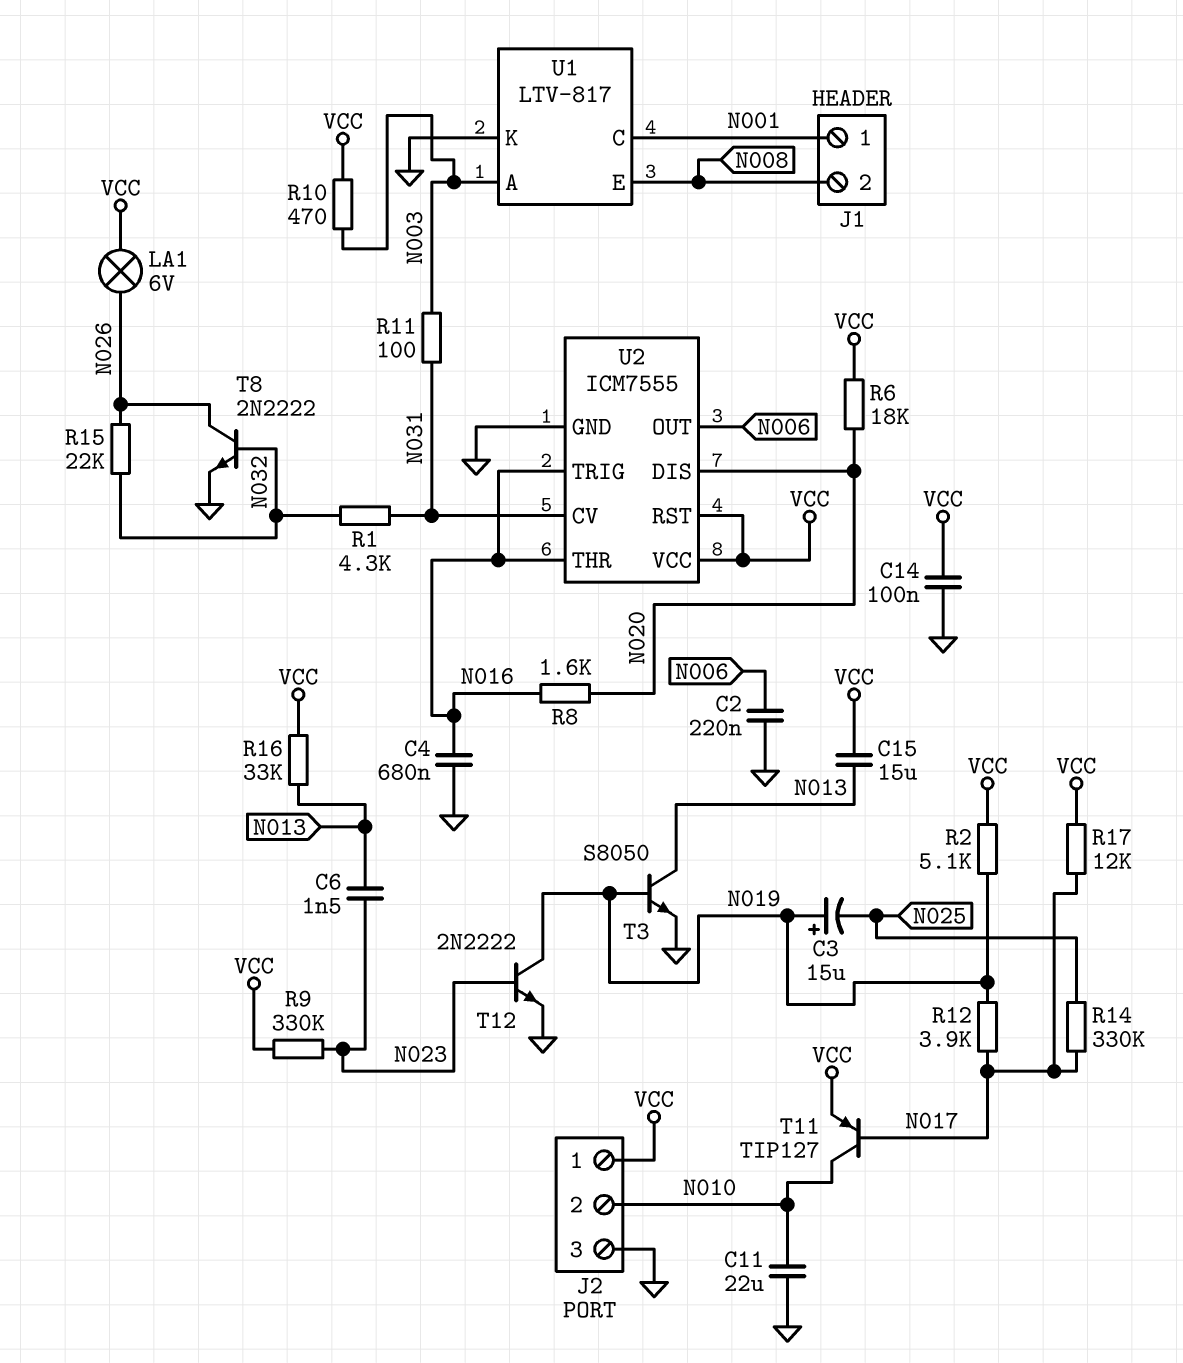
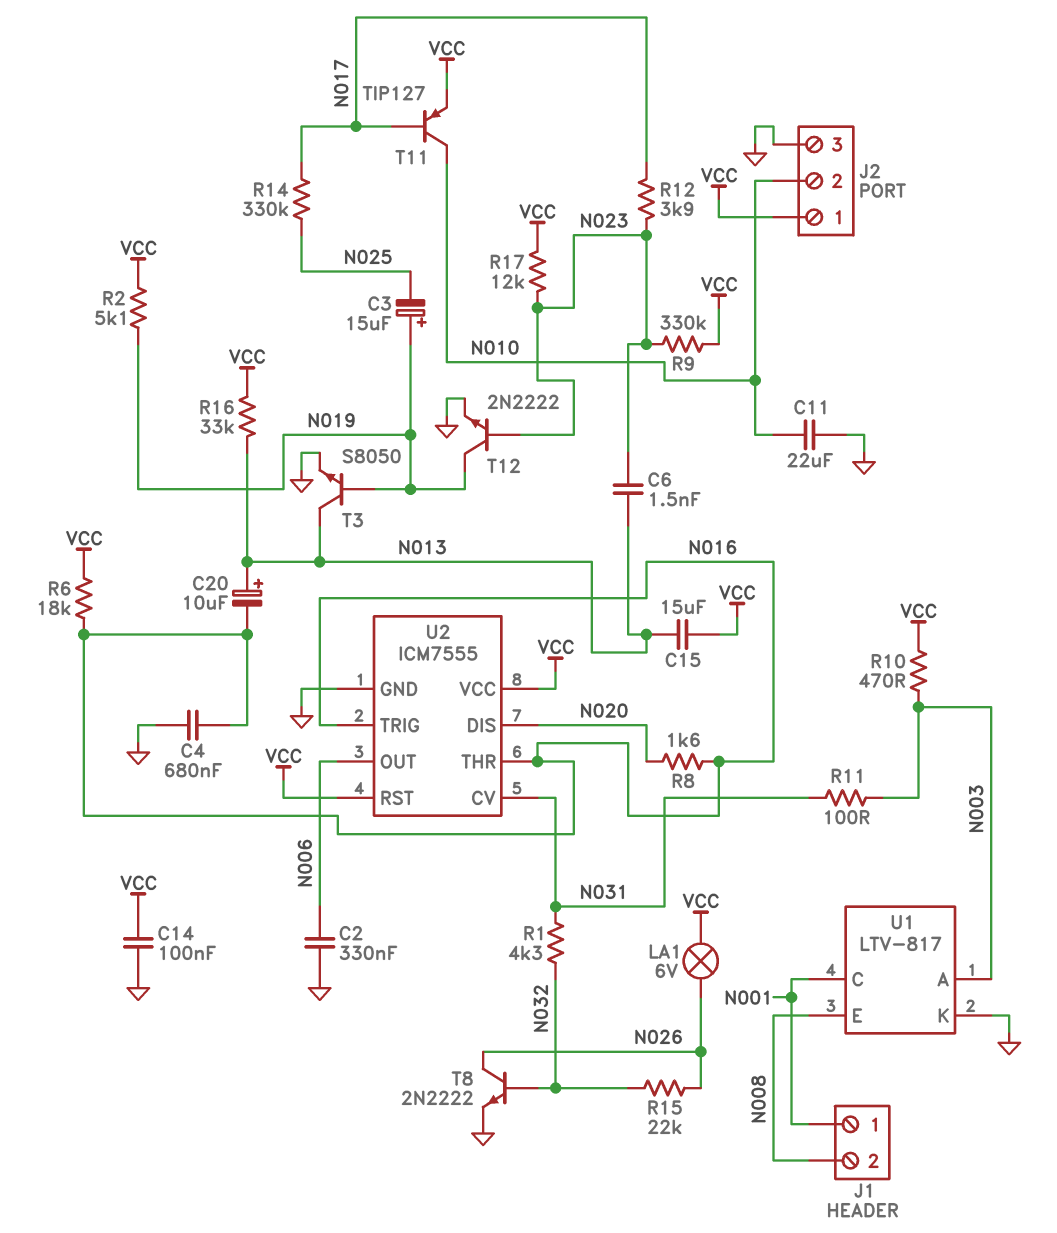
C2: 220nF (GND, N006) -> 330nF (GND, N006)
C20: none -> 10uF (plus N013, minus N016)
R6: 18k (N020, VCC) -> 18k (N016, VCC)
R12: 3.9k (N017, N019) -> 3.9k (N017, N023)
R17: 12k (N017, VCC) -> 12k (N023, VCC)

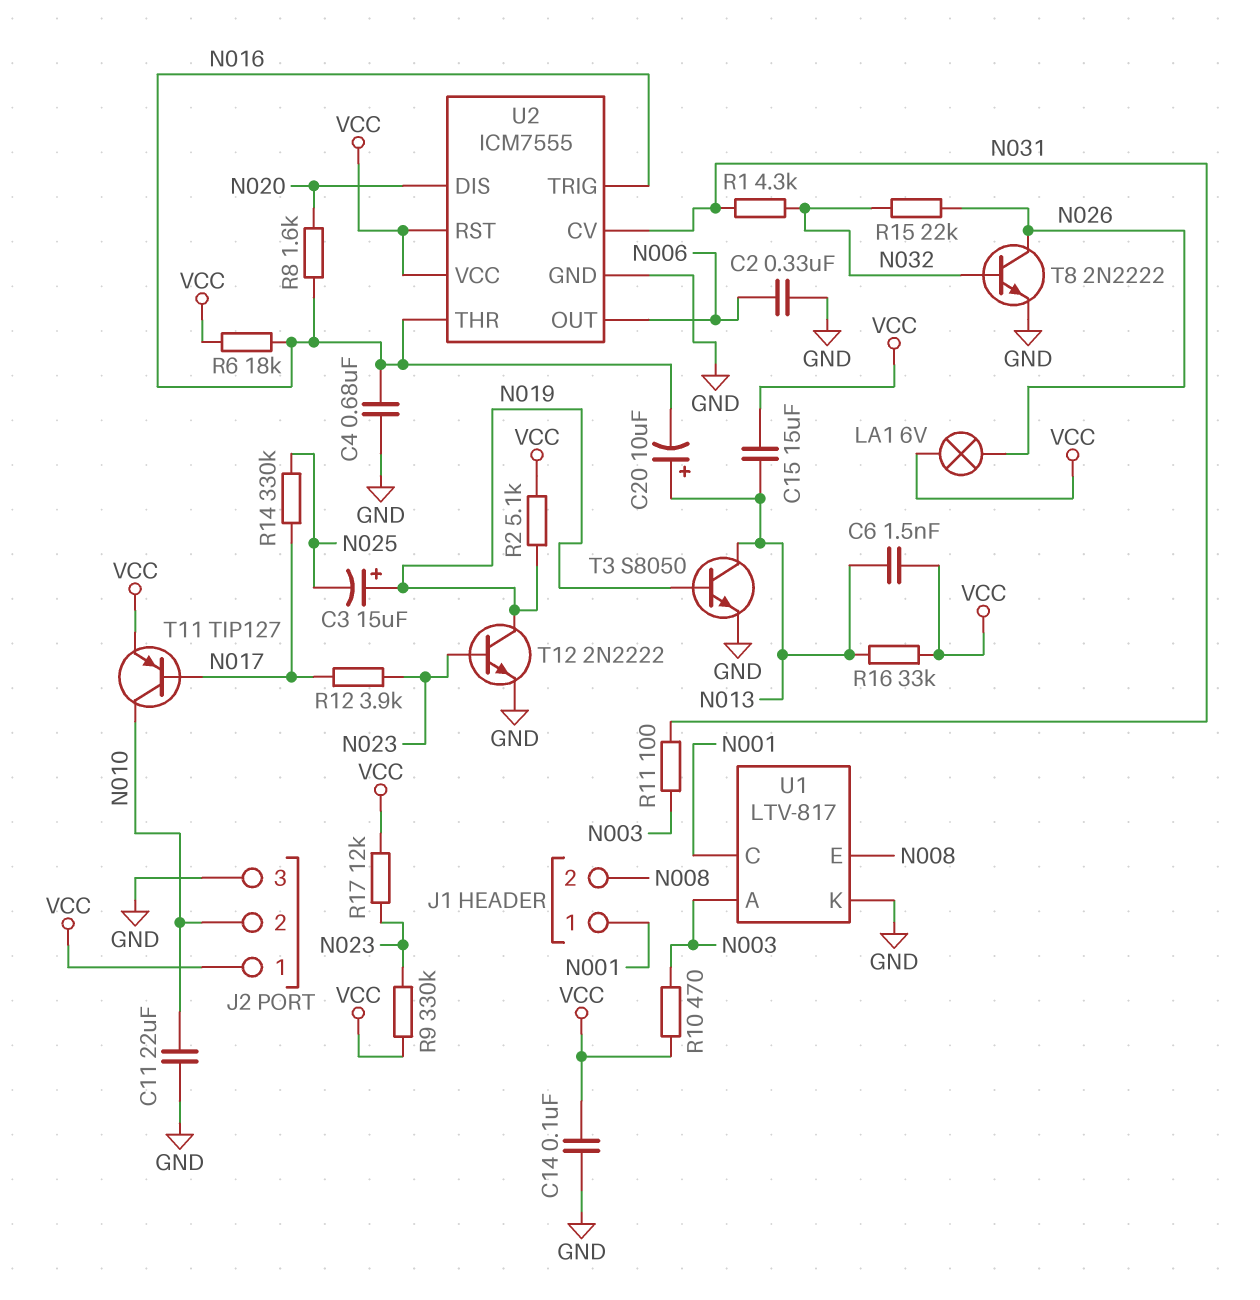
C6: 1.5nF (N013, N023) -> 1.5nF (N013, VCC)

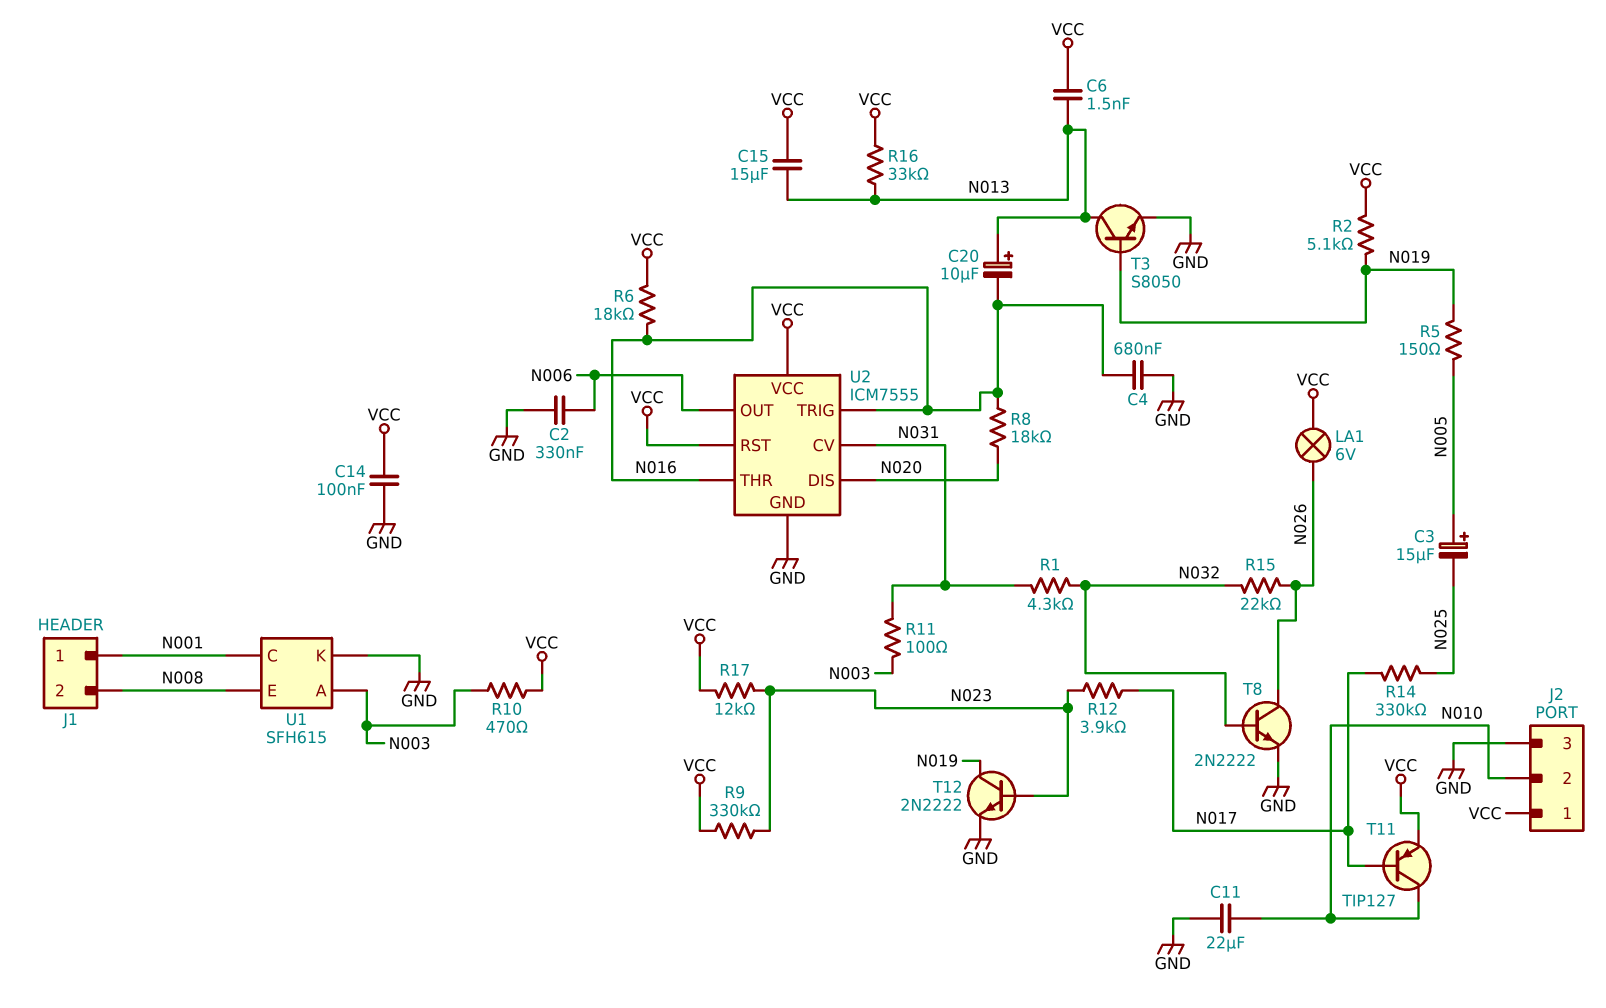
C3: 15uF (plus N019, minus N025) -> 15uF (plus N005, minus N025)
R5: none -> 150 (N005, N019)
R8: 1.6k (N016, N020) -> 18k (N016, N020)
U1: LTV-817 -> SFH615

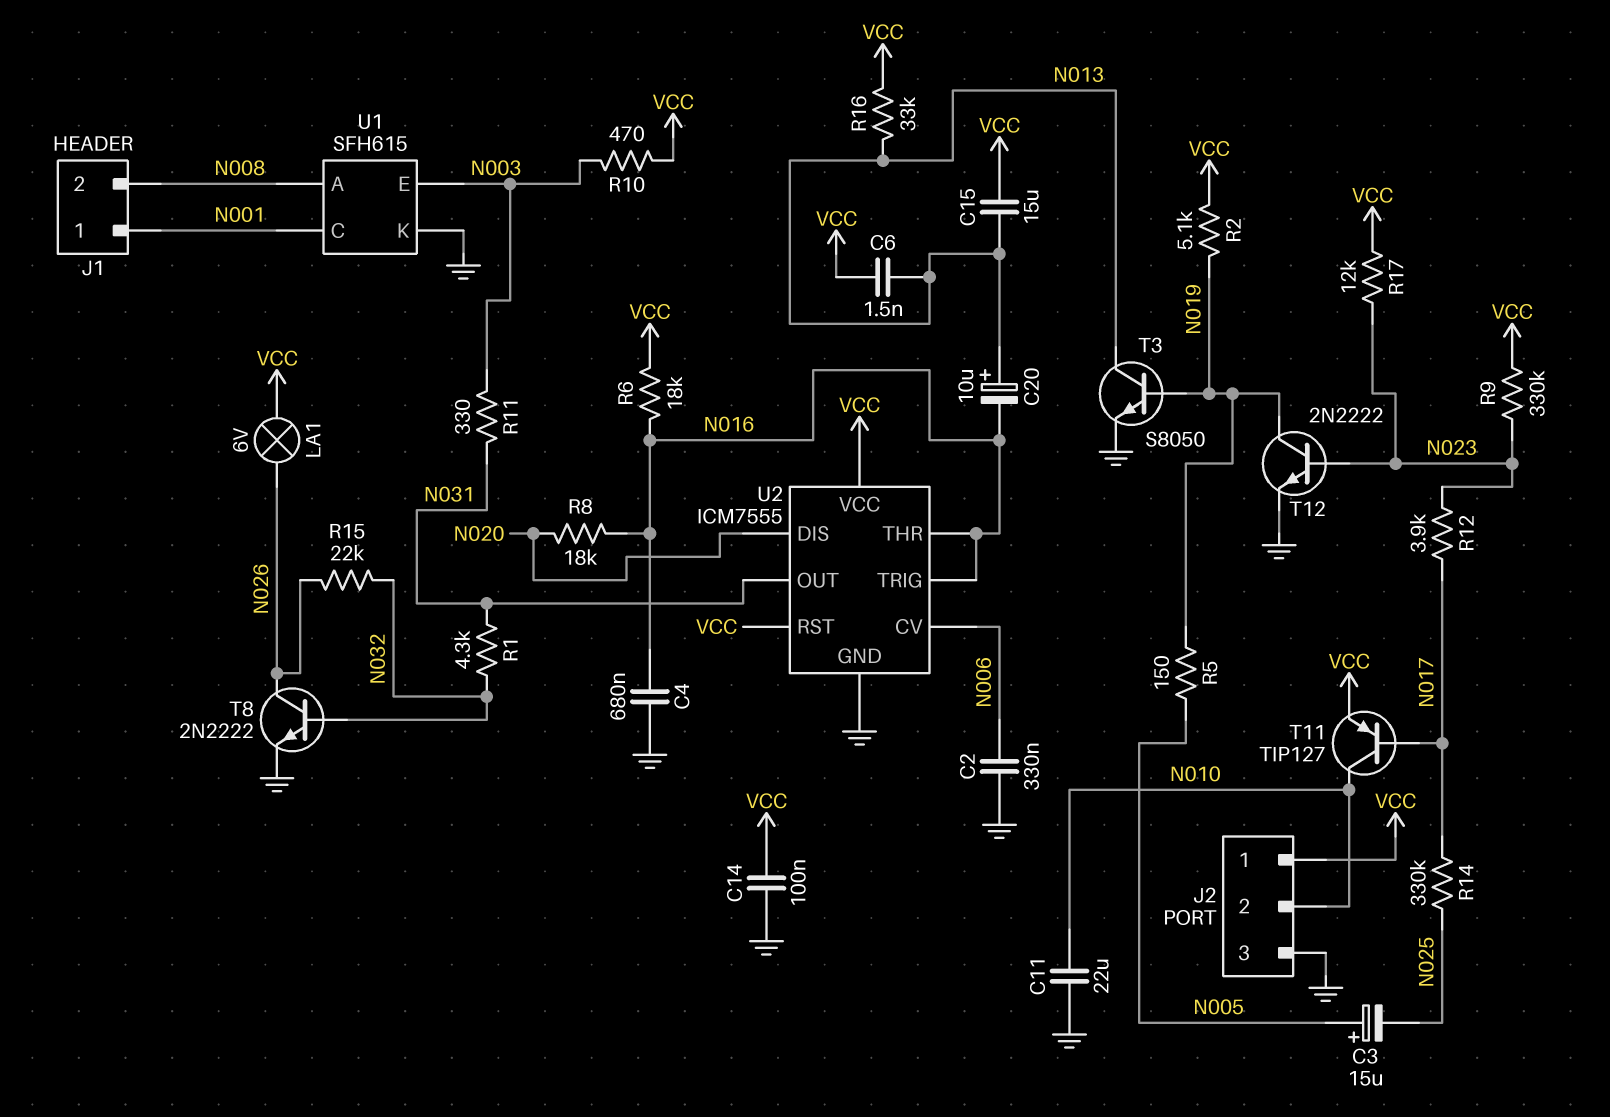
R11: 100 (N003, N031) -> 330 (N003, N031)
U1 pin A: N003 -> N008
U1 pin E: N008 -> N003
U2 pin CV: N031 -> N006
U2 pin OUT: N006 -> N031

